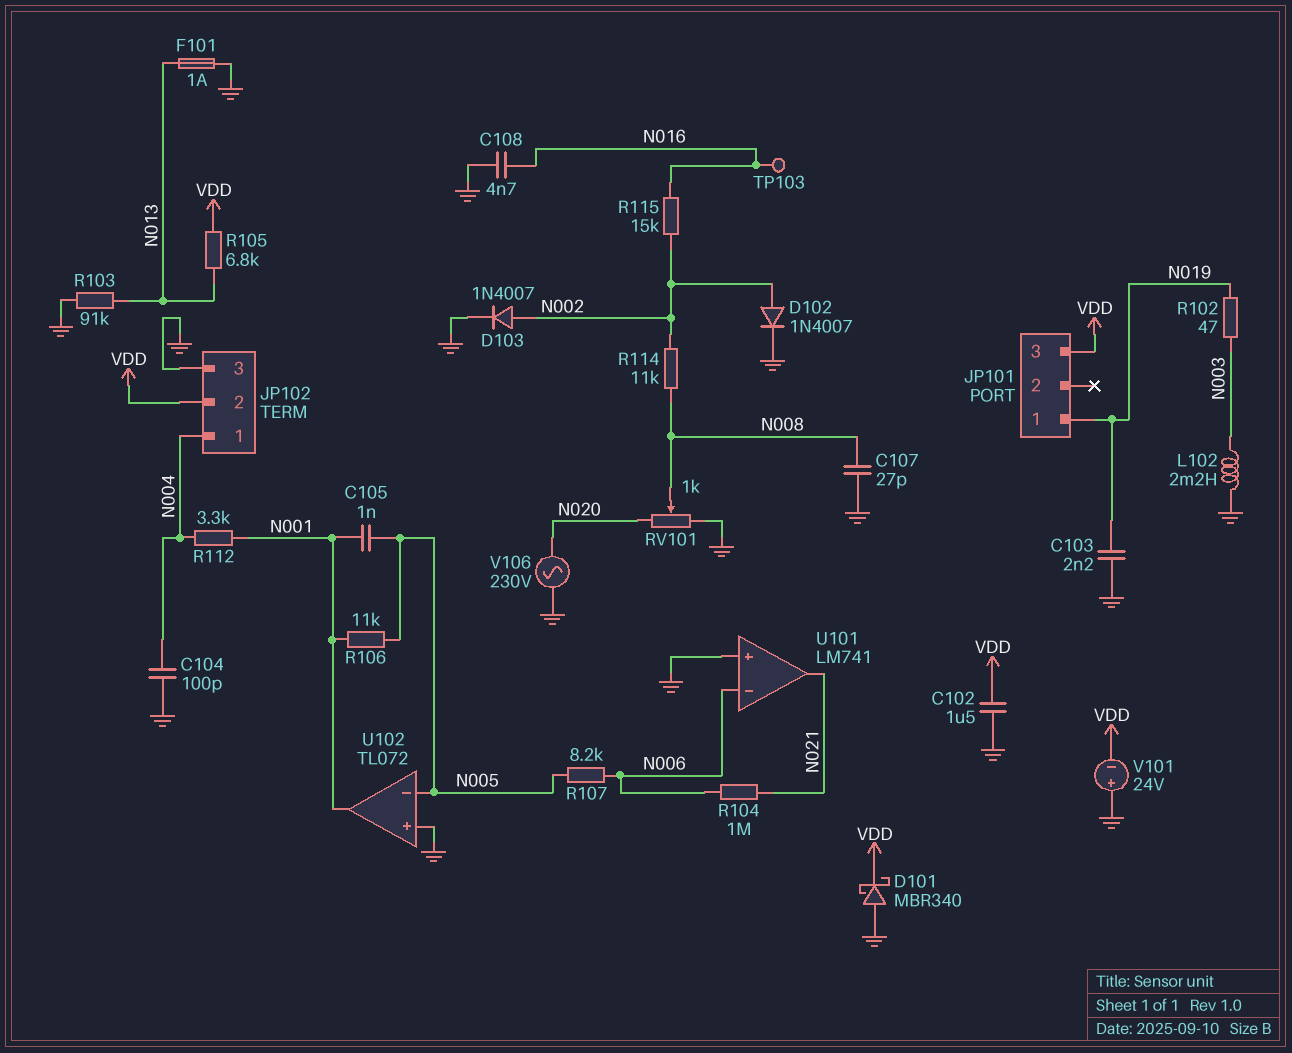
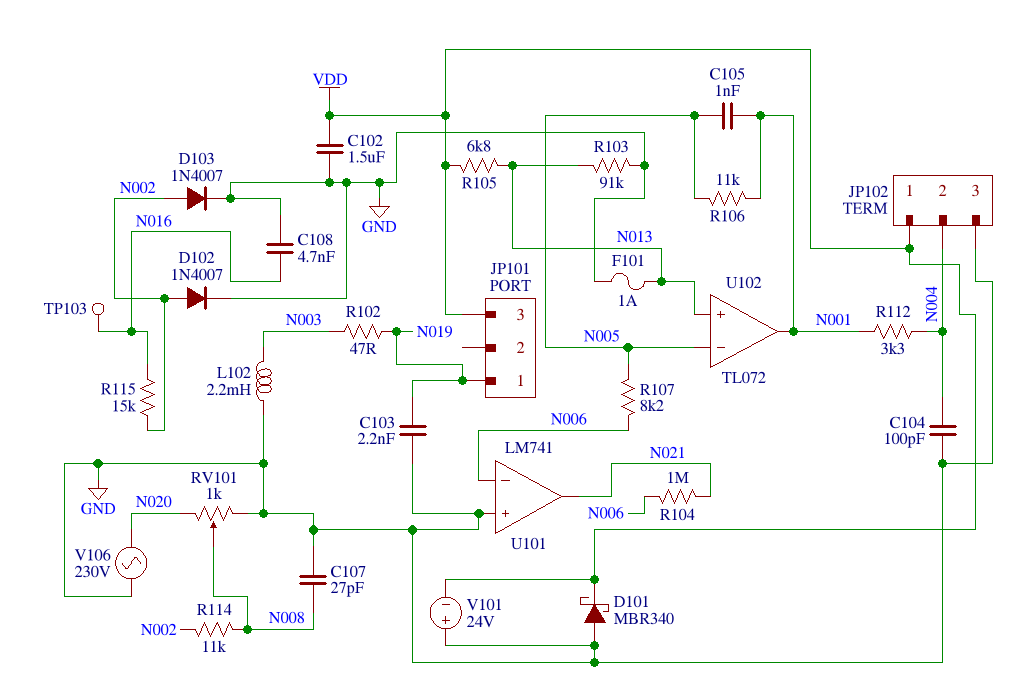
JP102 pin 1: N004 -> VDD
JP102 pin 2: VDD -> N004
U102 pin in+: GND -> N013

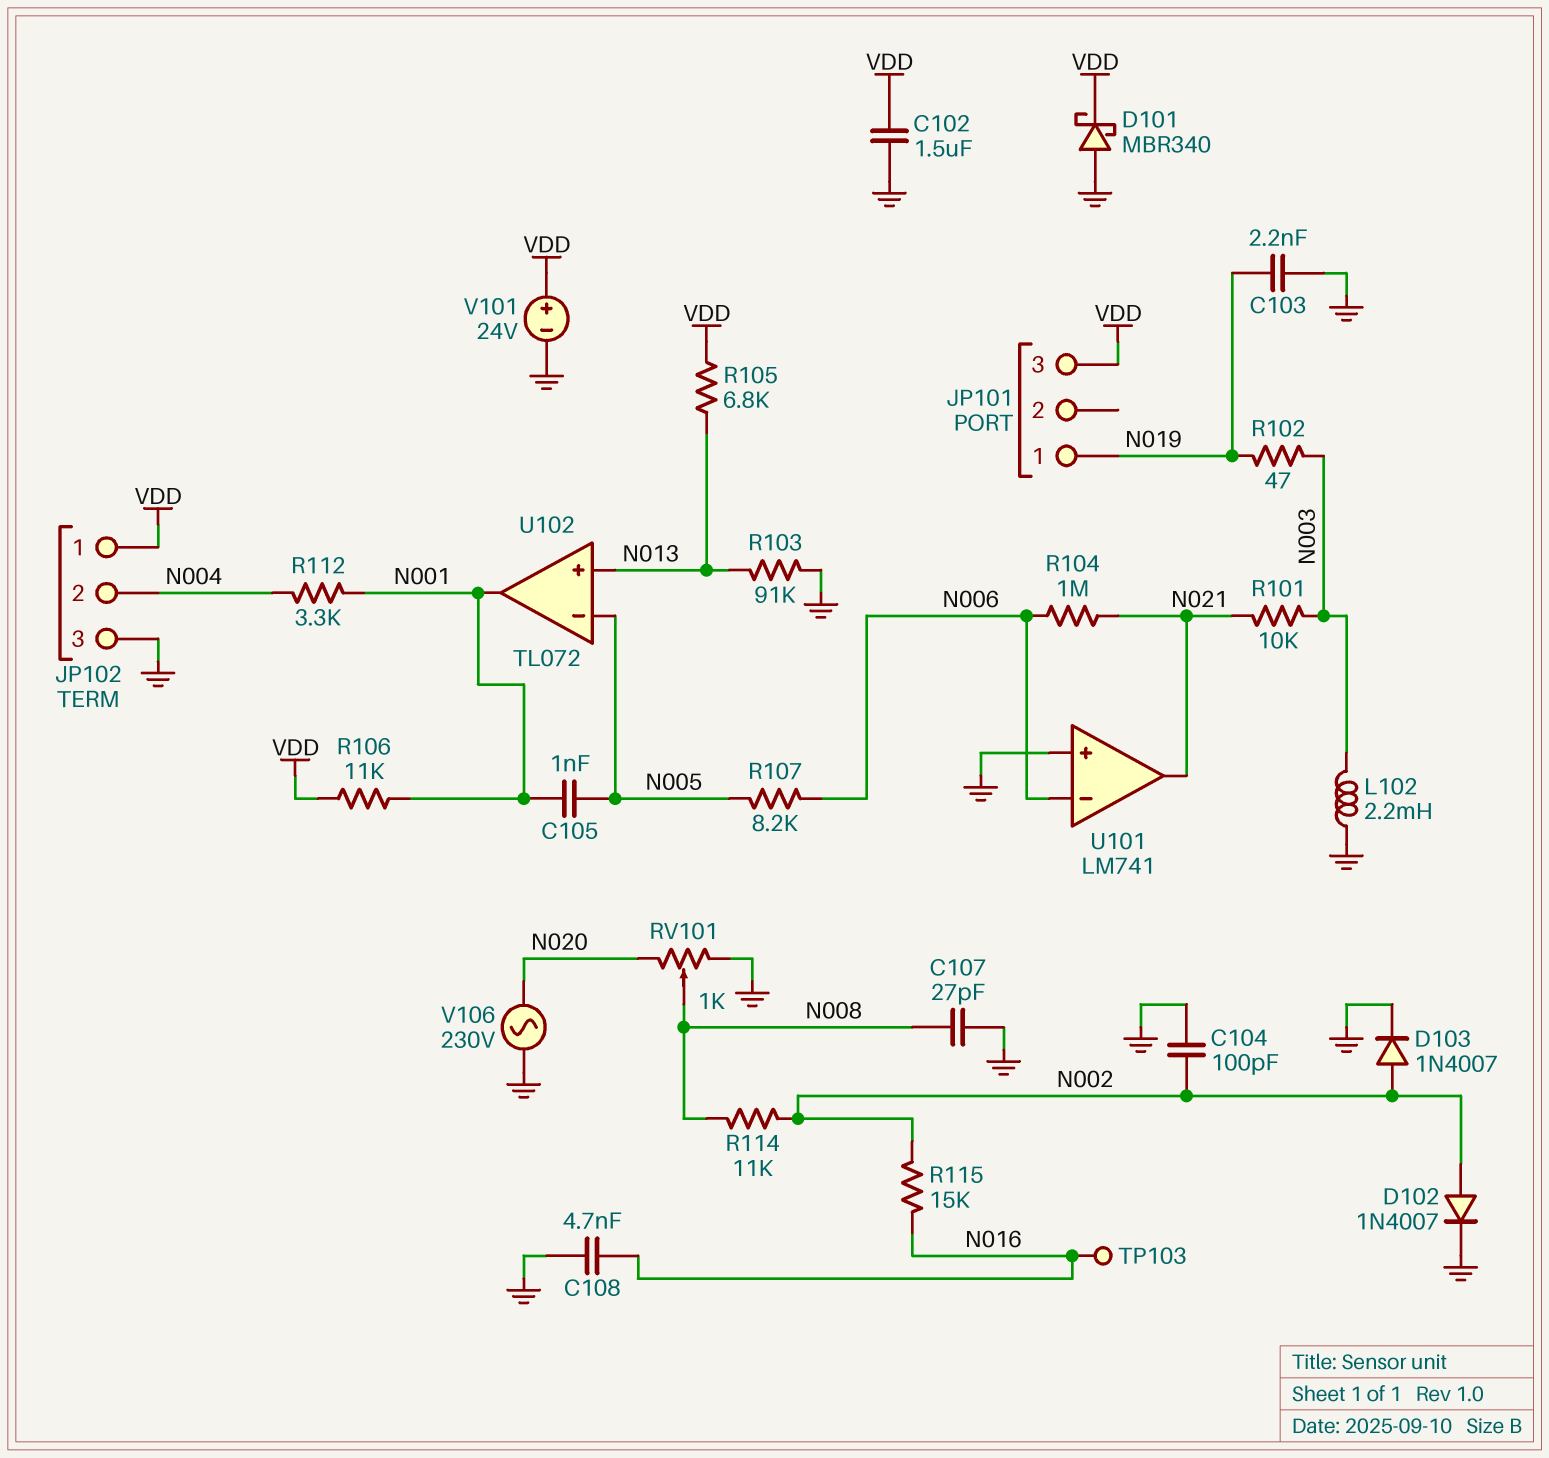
C104: 100pF (GND, N004) -> 100pF (GND, N002)
F101: 1A (GND, N013) -> none
R101: none -> 10k (N003, N021)
R106: 11k (N001, N005) -> 11k (N001, VDD)
V101: 24V (plus GND, minus VDD) -> 24V (plus VDD, minus GND)

